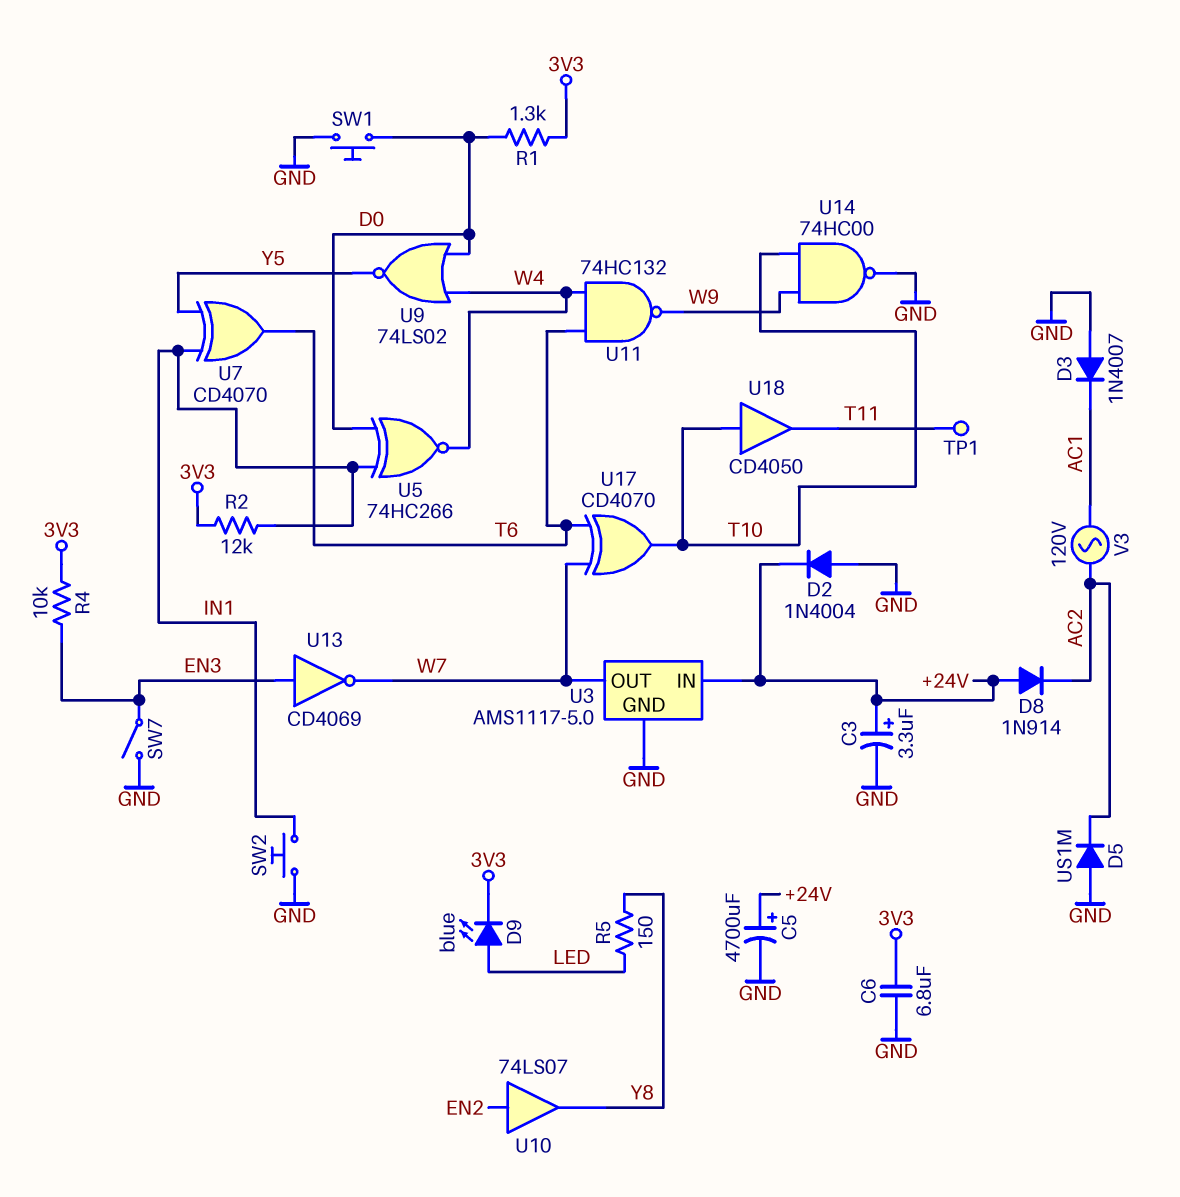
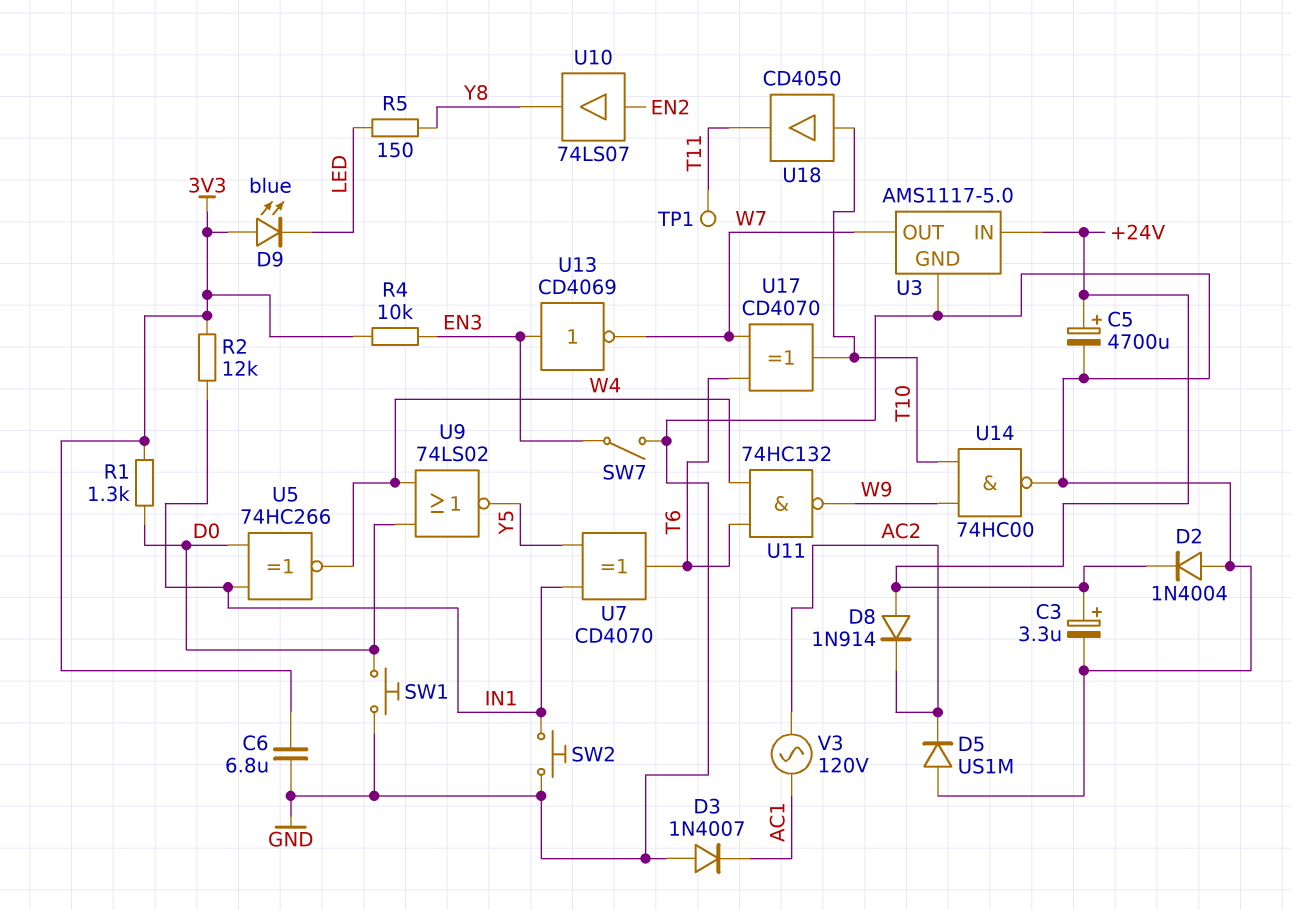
D9: LED blue (A LED, K 3V3) -> LED blue (A 3V3, K LED)

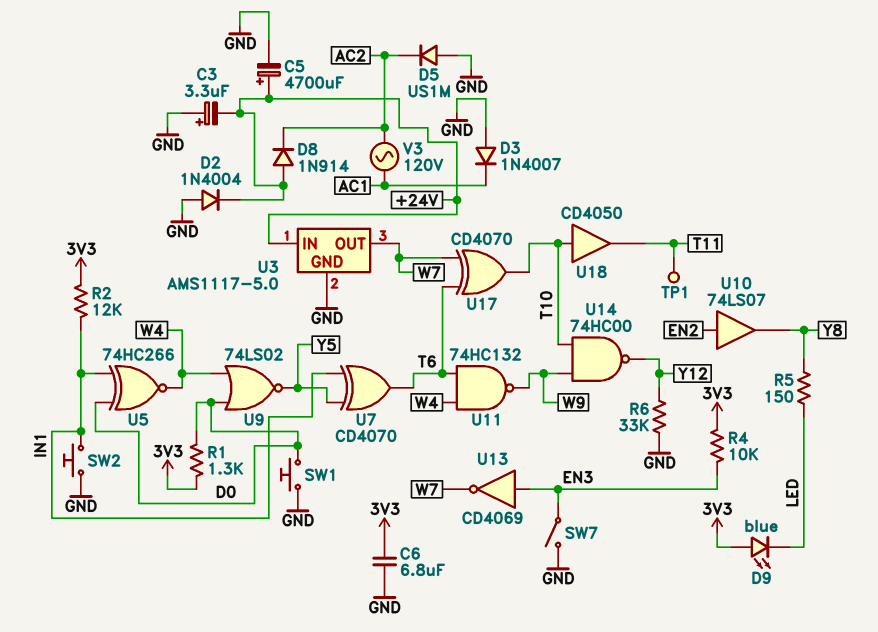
C3: 3.3uF (plus +24V, minus GND) -> 3.3uF (plus GND, minus +24V)
R6: none -> 33k (GND, Y12)
U14: NAND 74HC00 (in T10, in W9, out GND) -> NAND 74HC00 (in T10, in W9, out Y12)

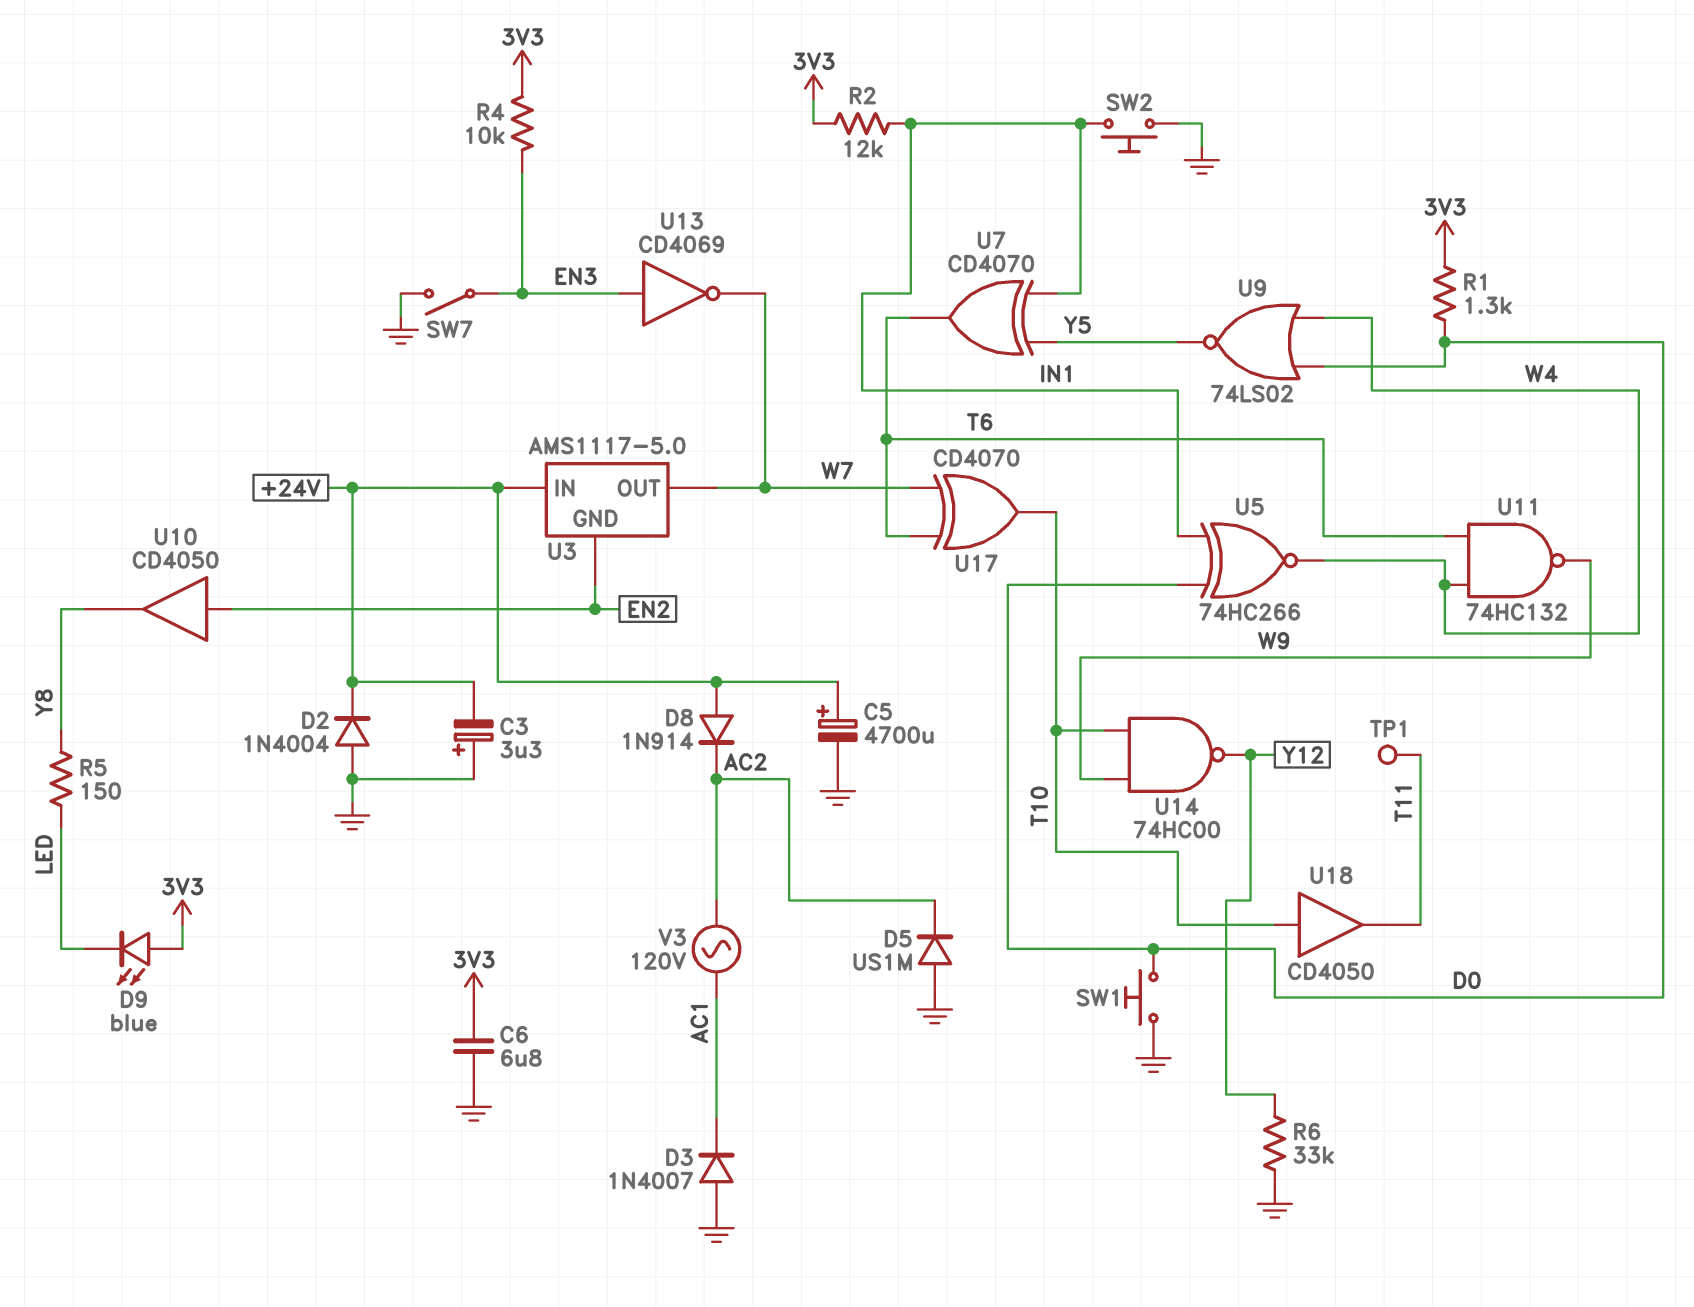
U3 pin GND: GND -> EN2
U10: buffer 74LS07 (in EN2, out Y8) -> buffer CD4050 (in EN2, out Y8)

